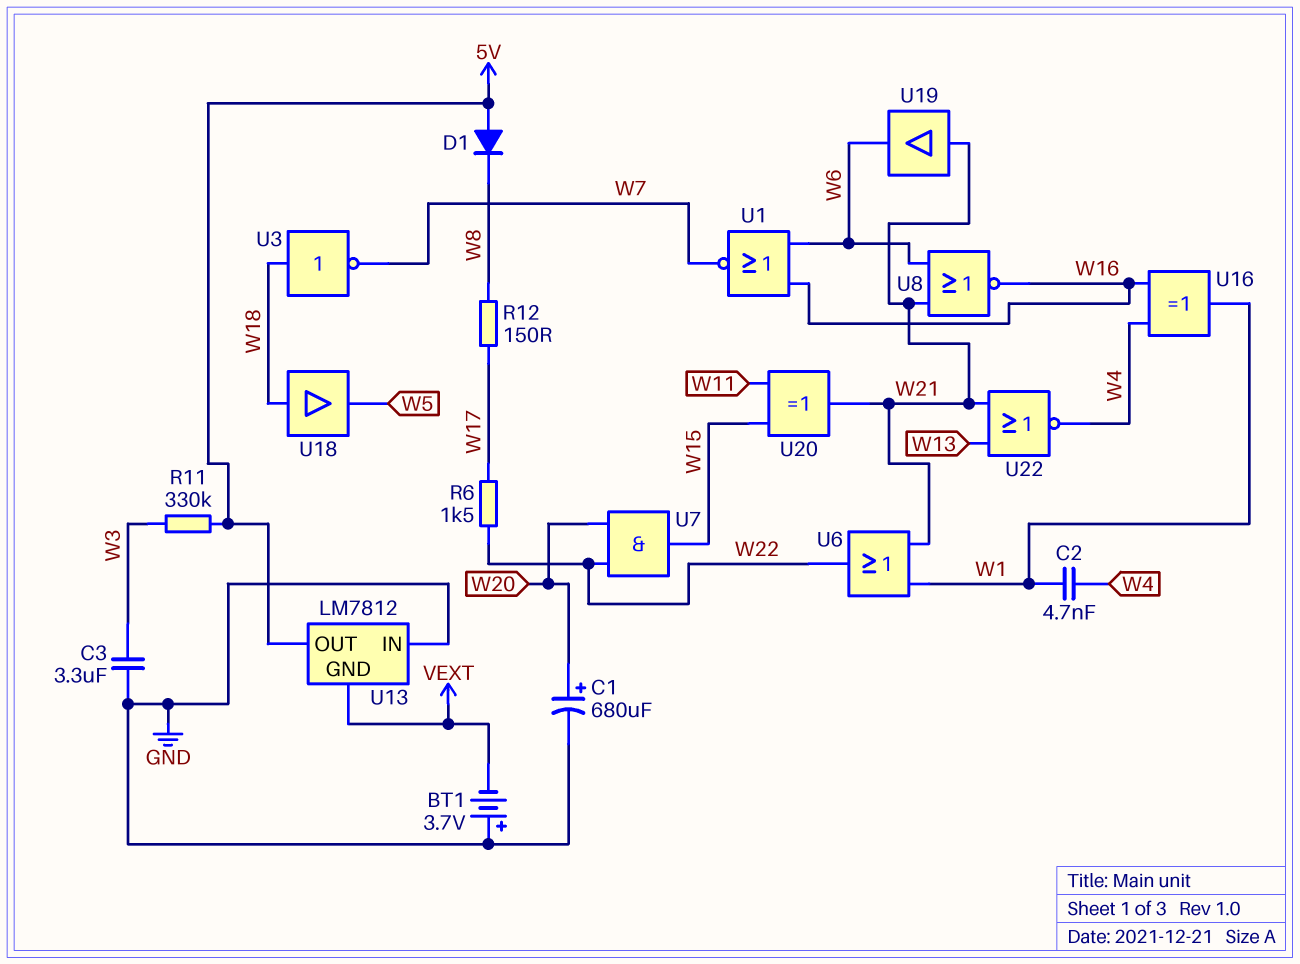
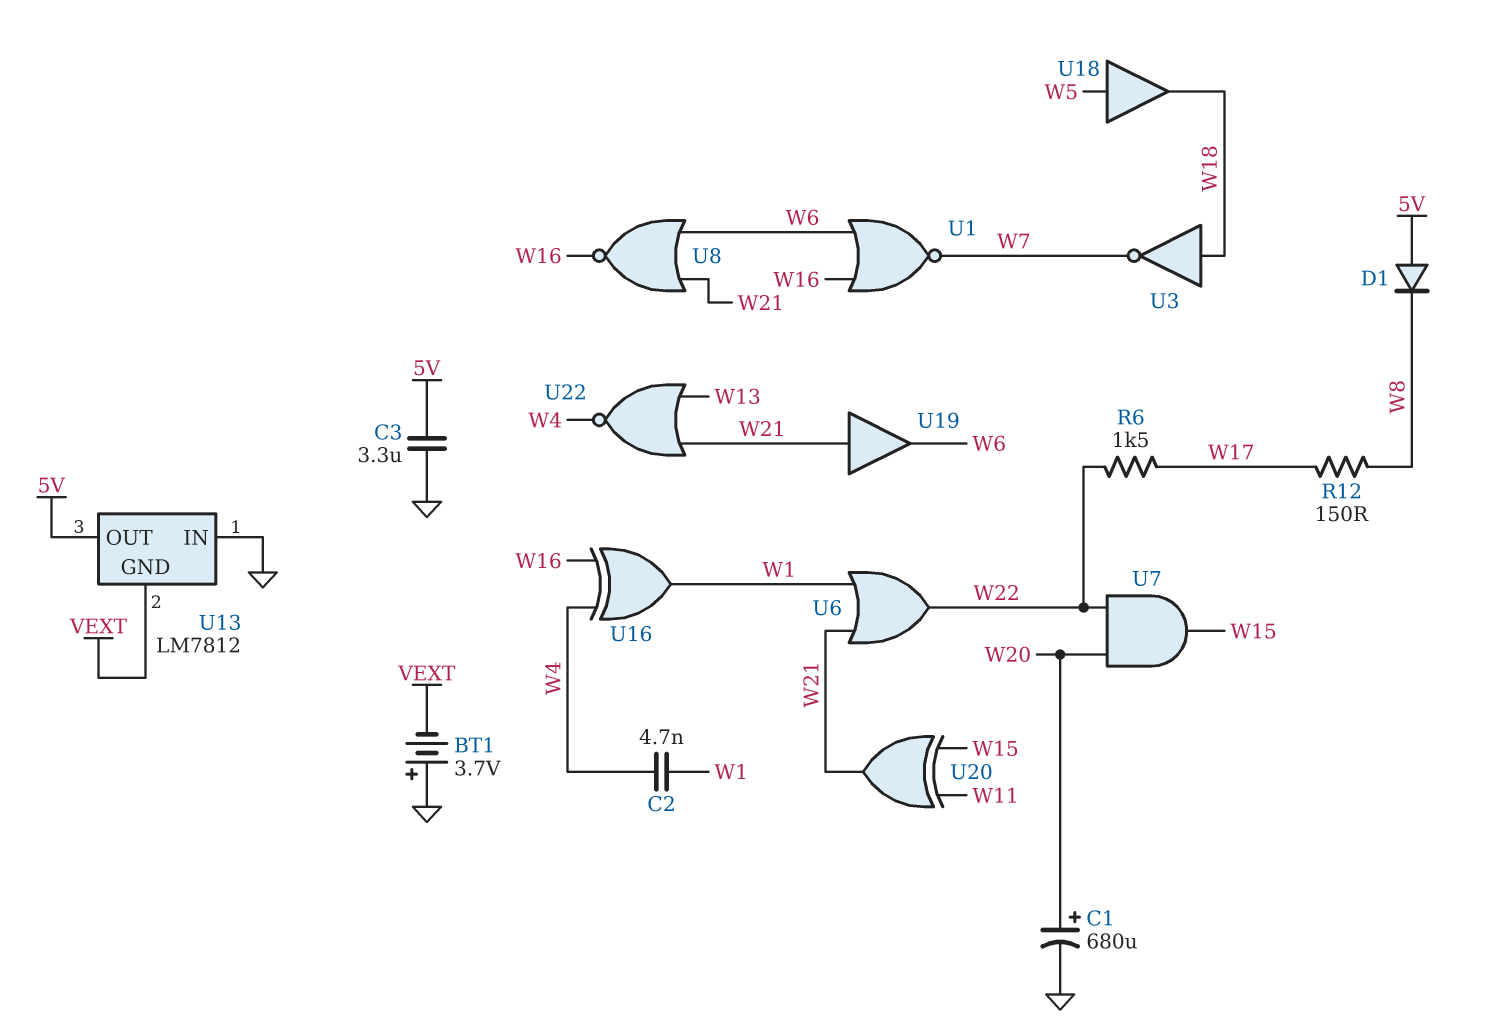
C3: 3.3uF (GND, W3) -> 3.3uF (5V, GND)
R11: 330k (5V, W3) -> none
U18: buffer (in W18, out W5) -> buffer (in W5, out W18)

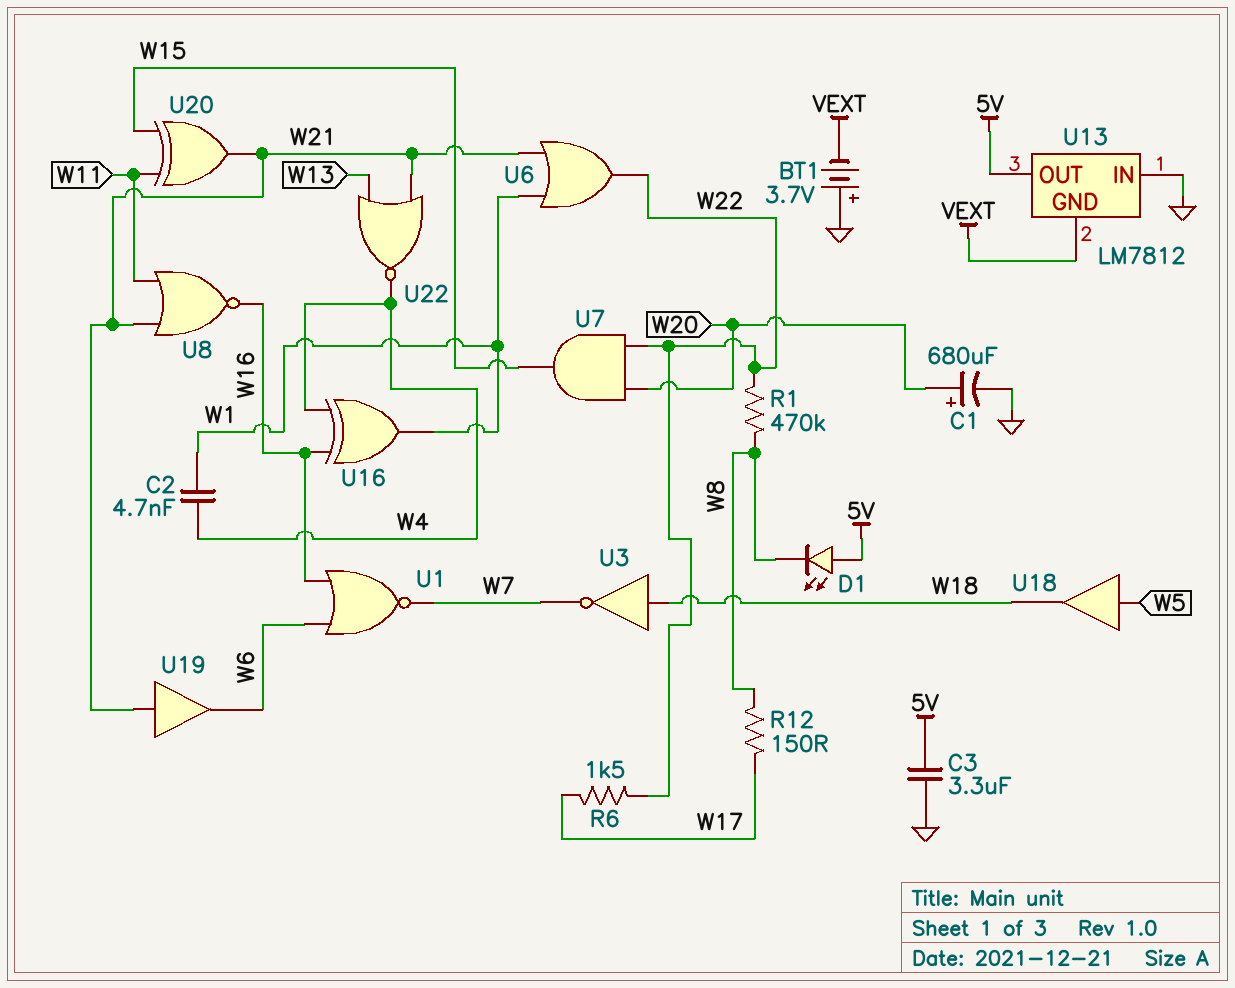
D1: diode (A 5V, K W8) -> LED (A 5V, K W8)
R1: none -> 470k (W8, W22)
U8: NOR (in W6, in W21, out W16) -> NOR (in W11, in W21, out W16)

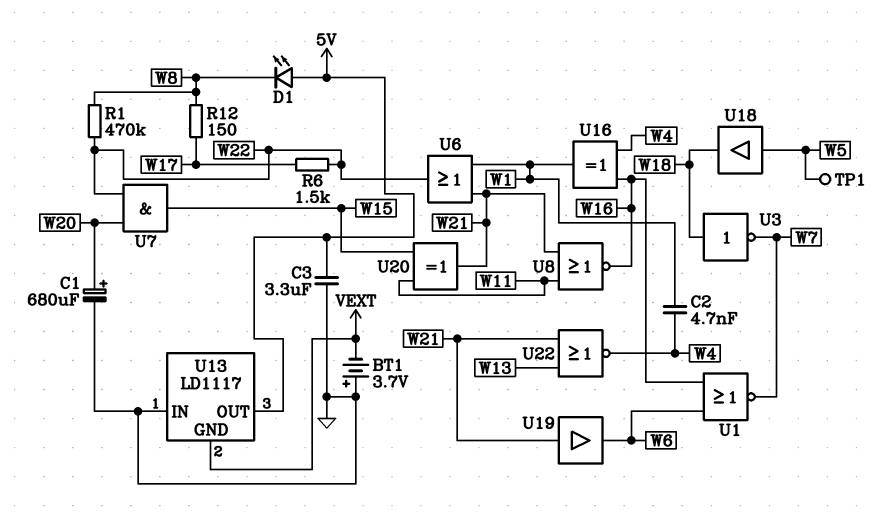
TP1: none -> test point (W5)
U13: LM7812 -> LD1117

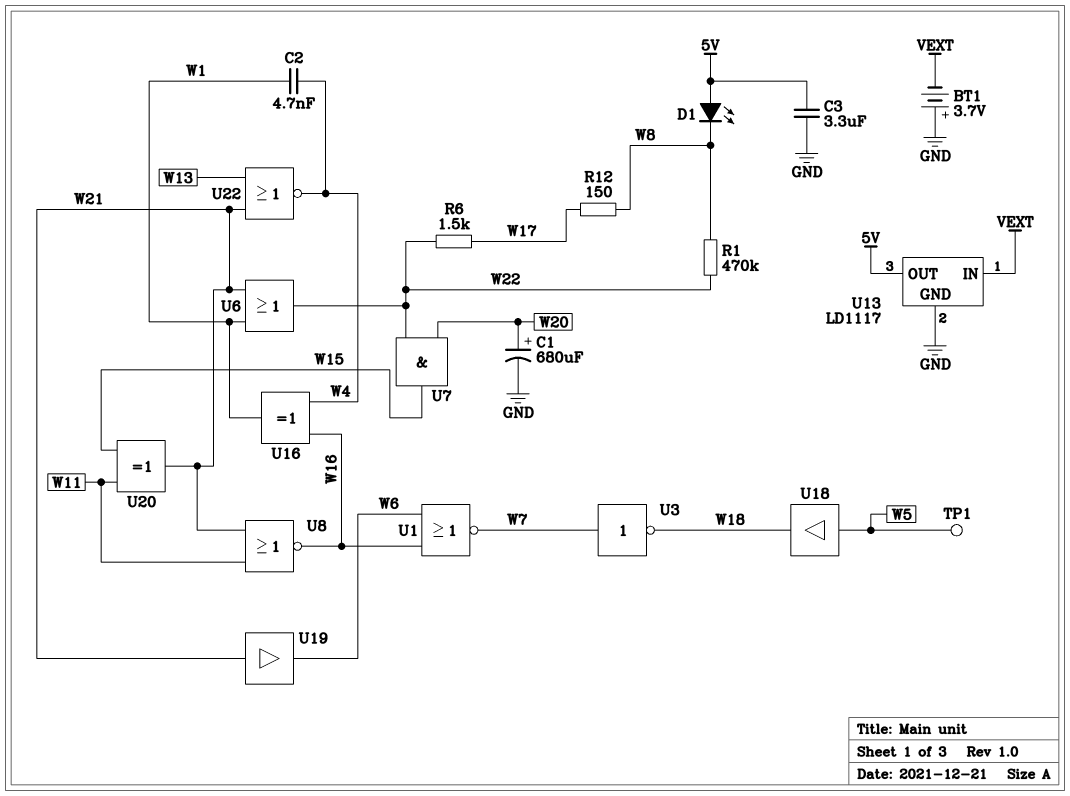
U3: NOT (in W18, out W7) -> NOT (in W7, out W18)
U13 pin GND: VEXT -> GND
U13 pin IN: GND -> VEXT

